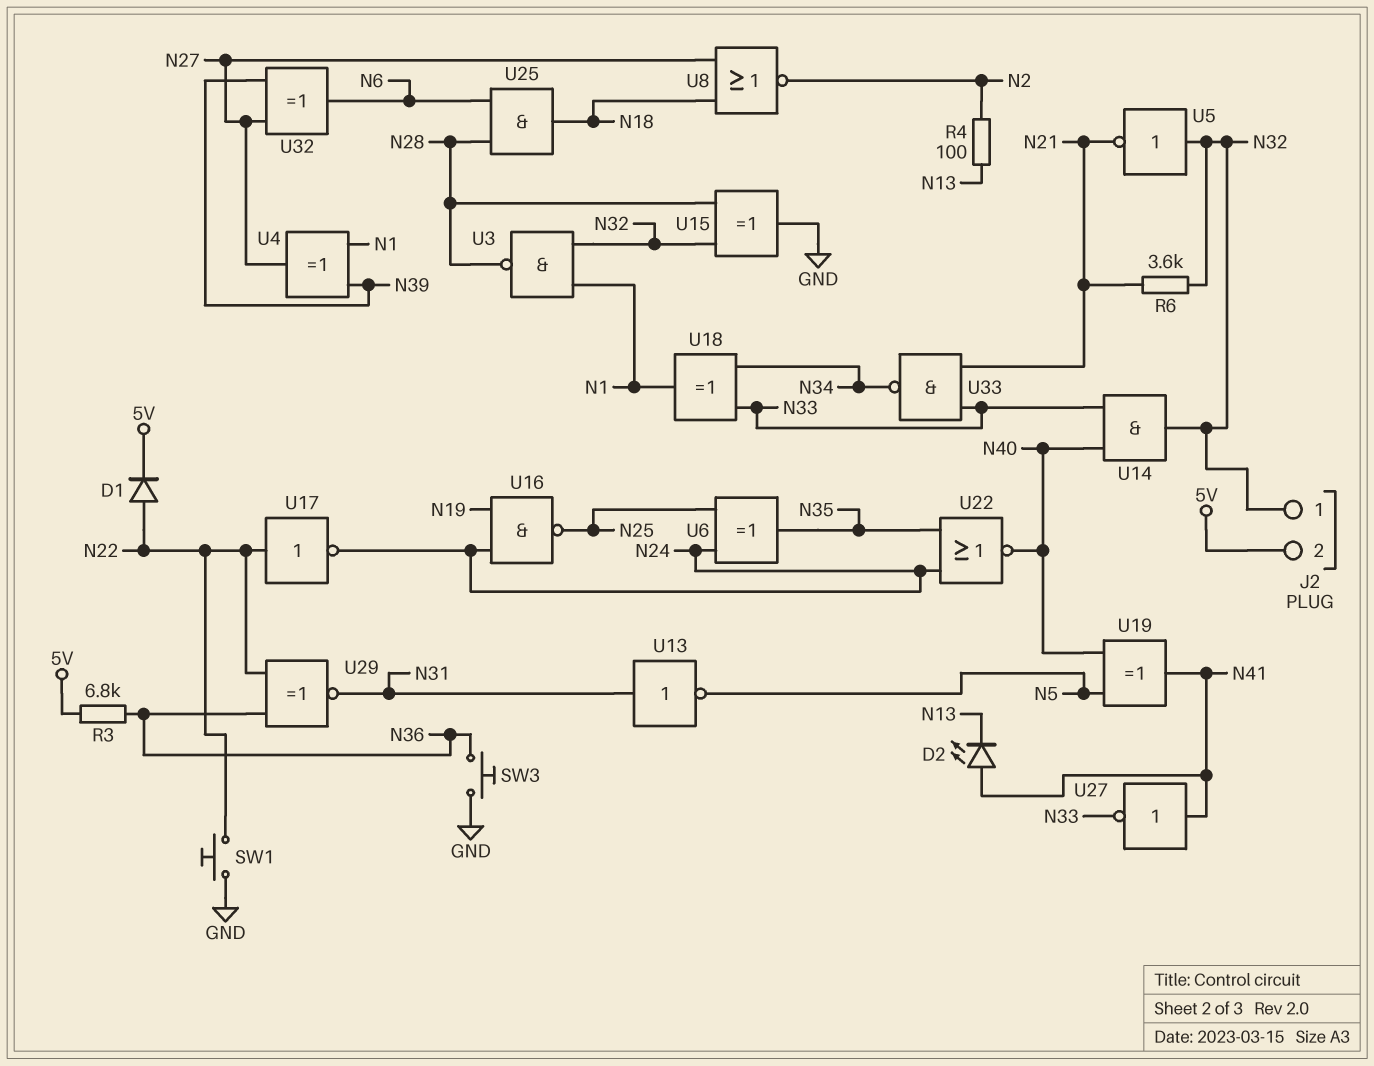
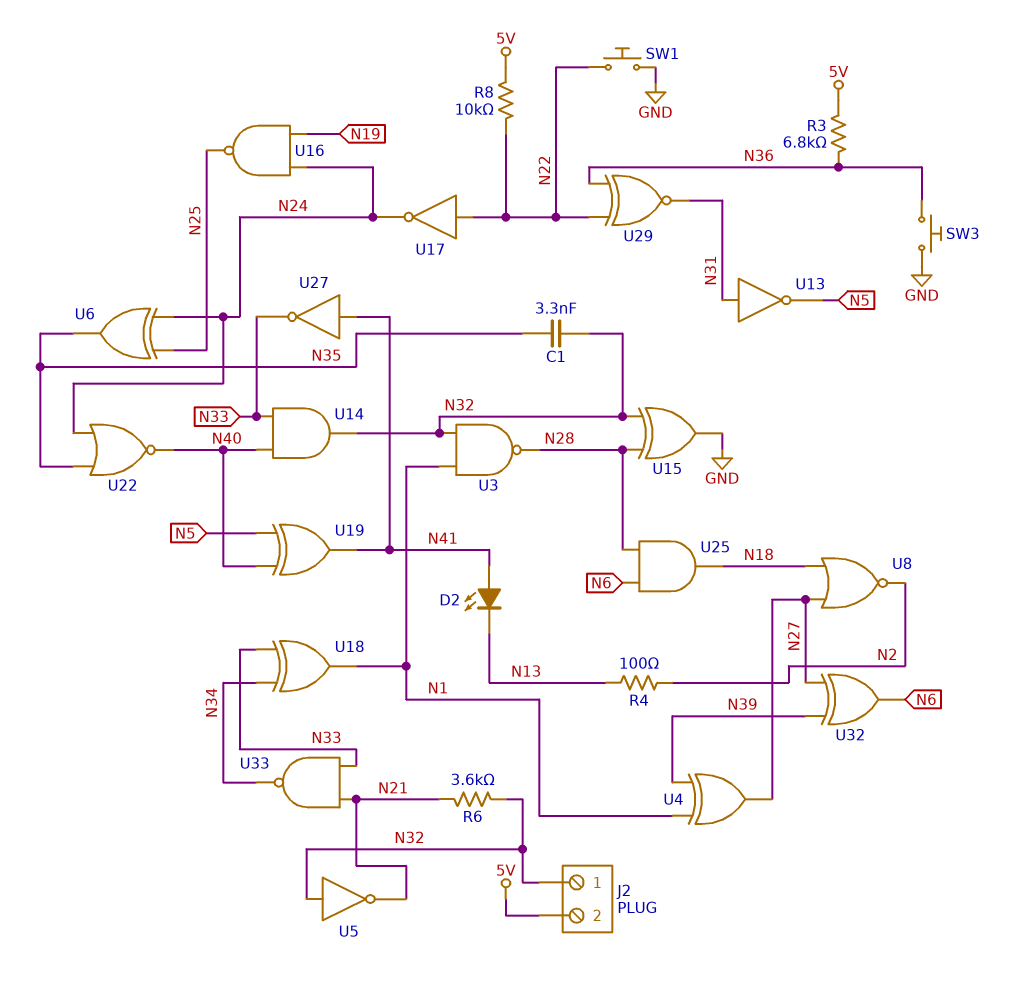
C1: none -> 3.3nF (N32, N35)
D1: diode (A N22, K 5V) -> none
R8: none -> 10k (5V, N22)

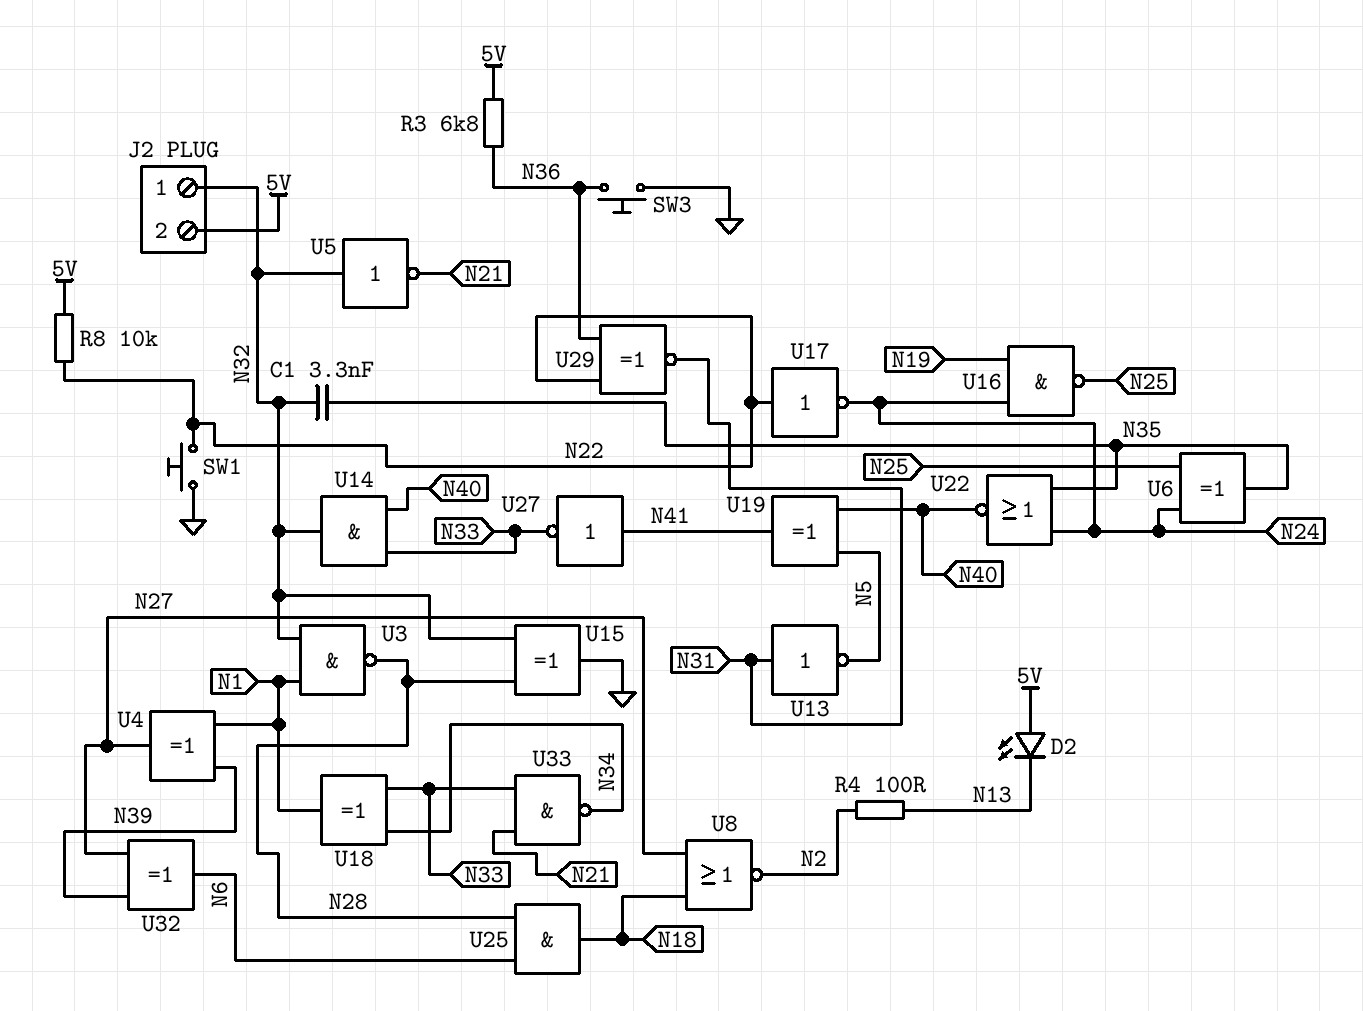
D2: LED (A N41, K N13) -> LED (A 5V, K N13)
R6: 3.6k (N21, N32) -> none

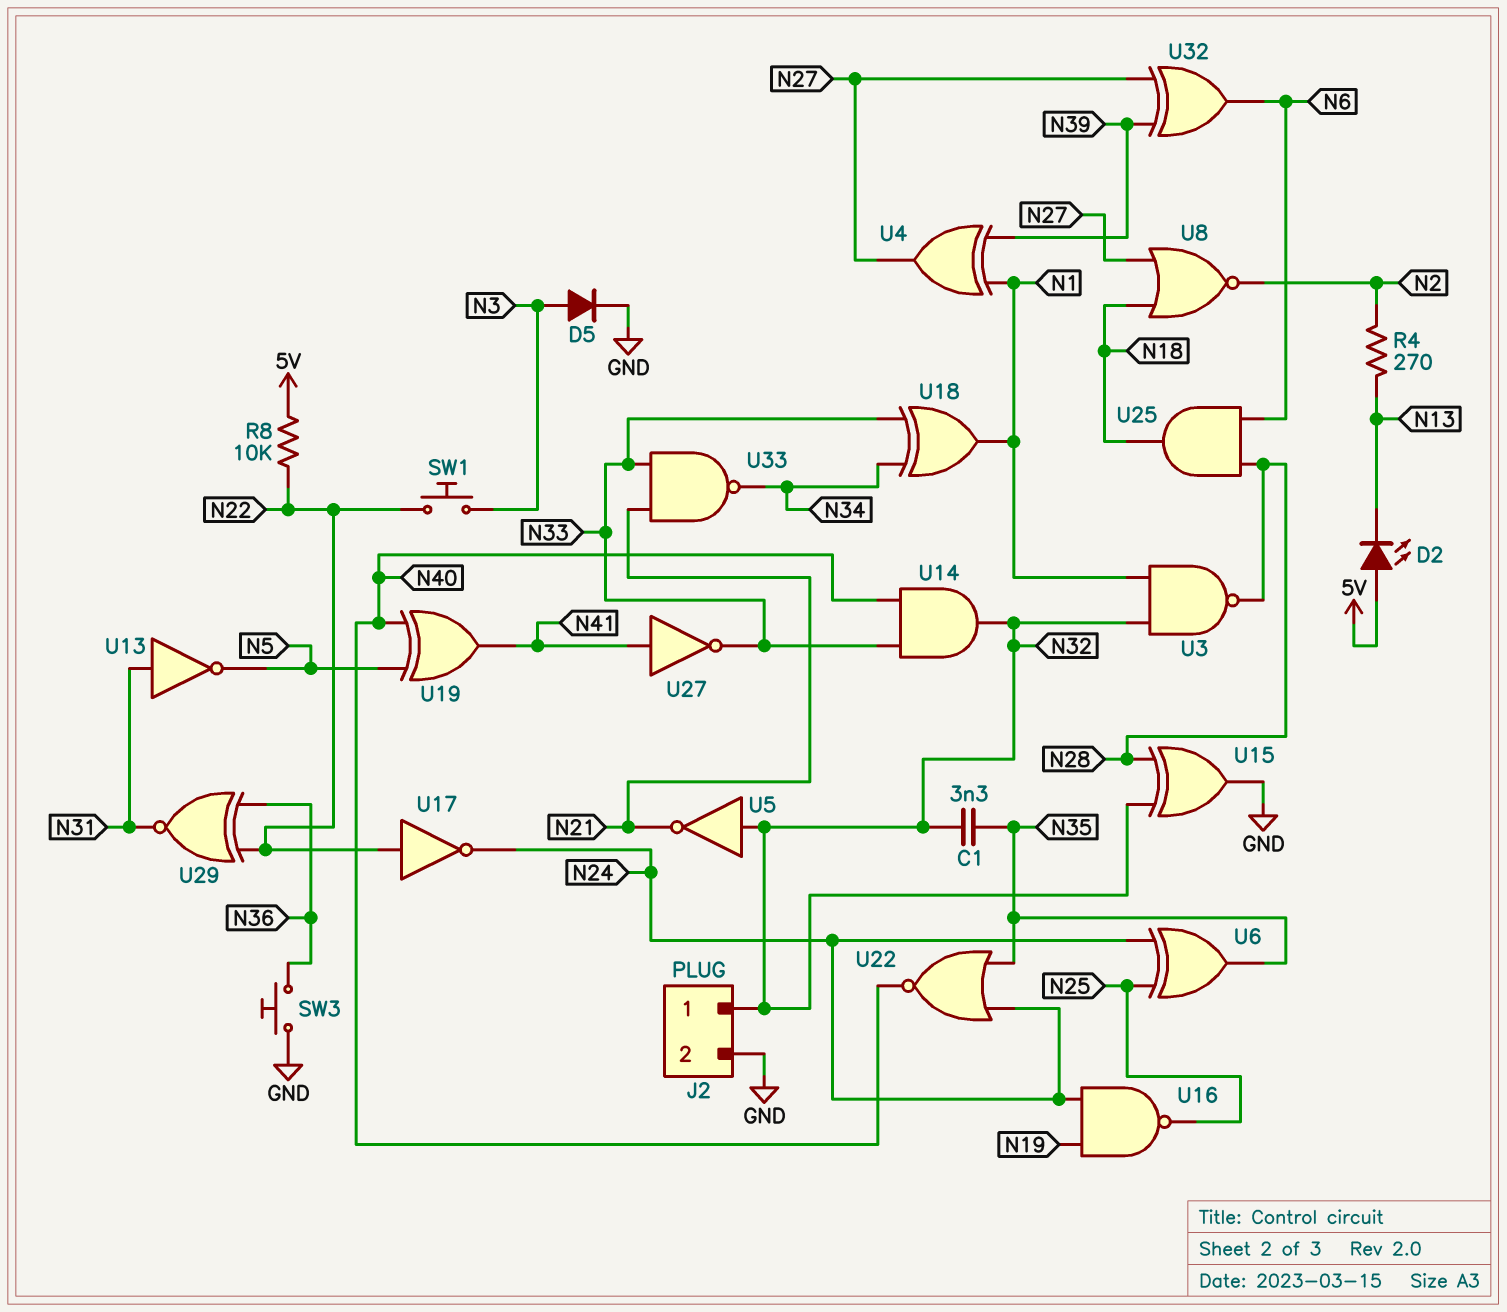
D5: none -> diode (A N3, K GND)
J2 pin 2: 5V -> GND
R3: 6.8k (5V, N36) -> none
R4: 100 (N2, N13) -> 270 (N2, N13)
SW1: button (GND, N22) -> button (N3, N22)

